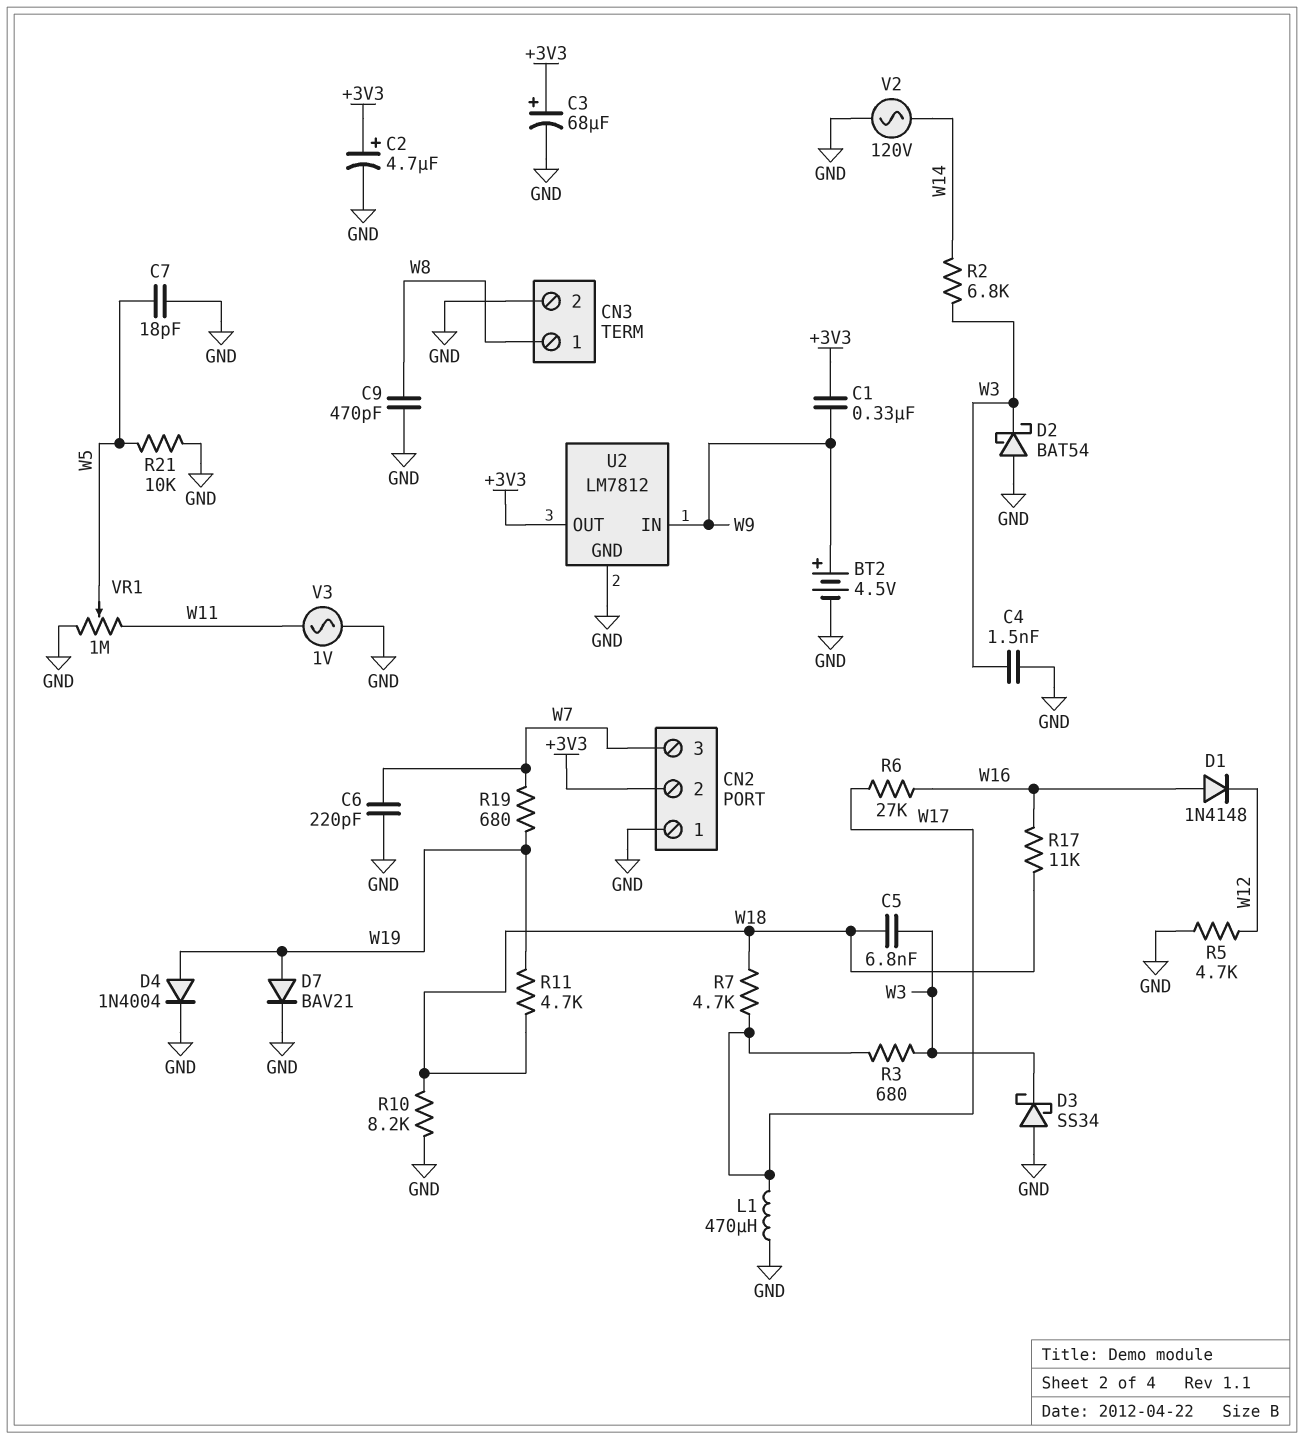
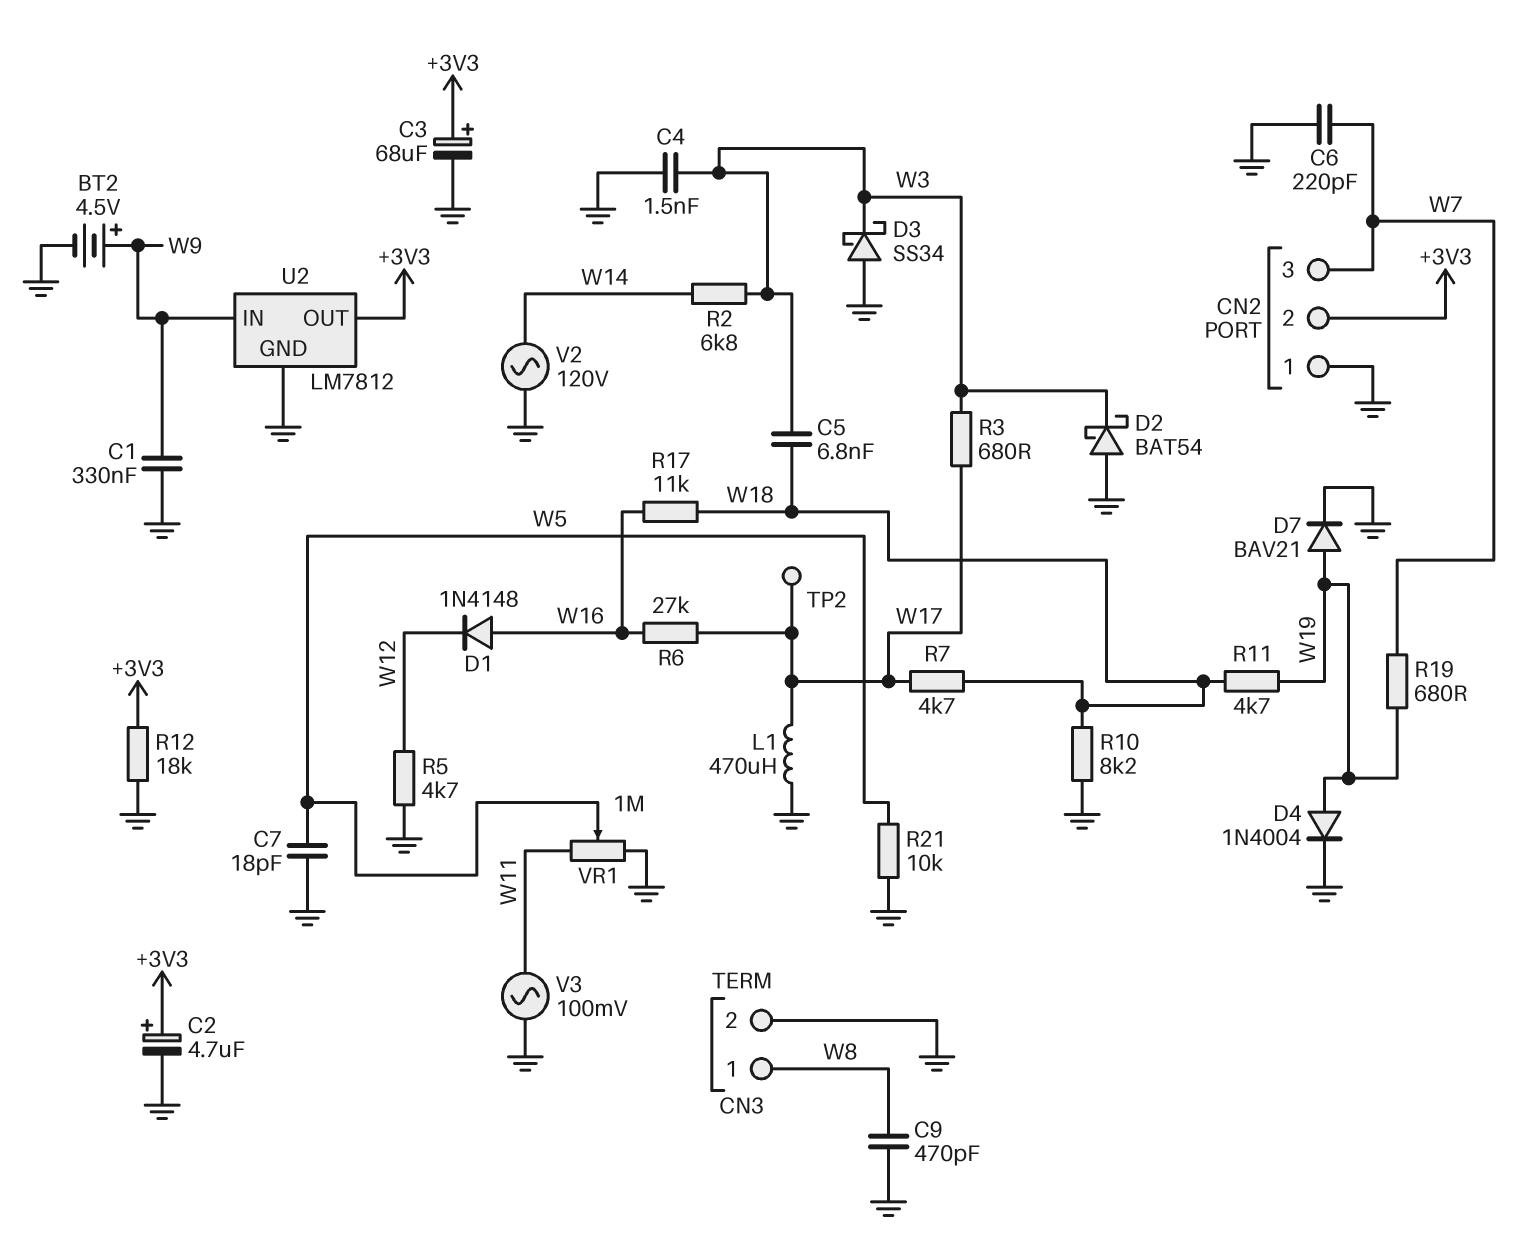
C1: 330nF (+3V3, W9) -> 330nF (GND, W9)
R12: none -> 18k (+3V3, GND)
TP2: none -> test point (W17)
V3: AC 1V (GND, W11) -> AC 100mV (GND, W11)

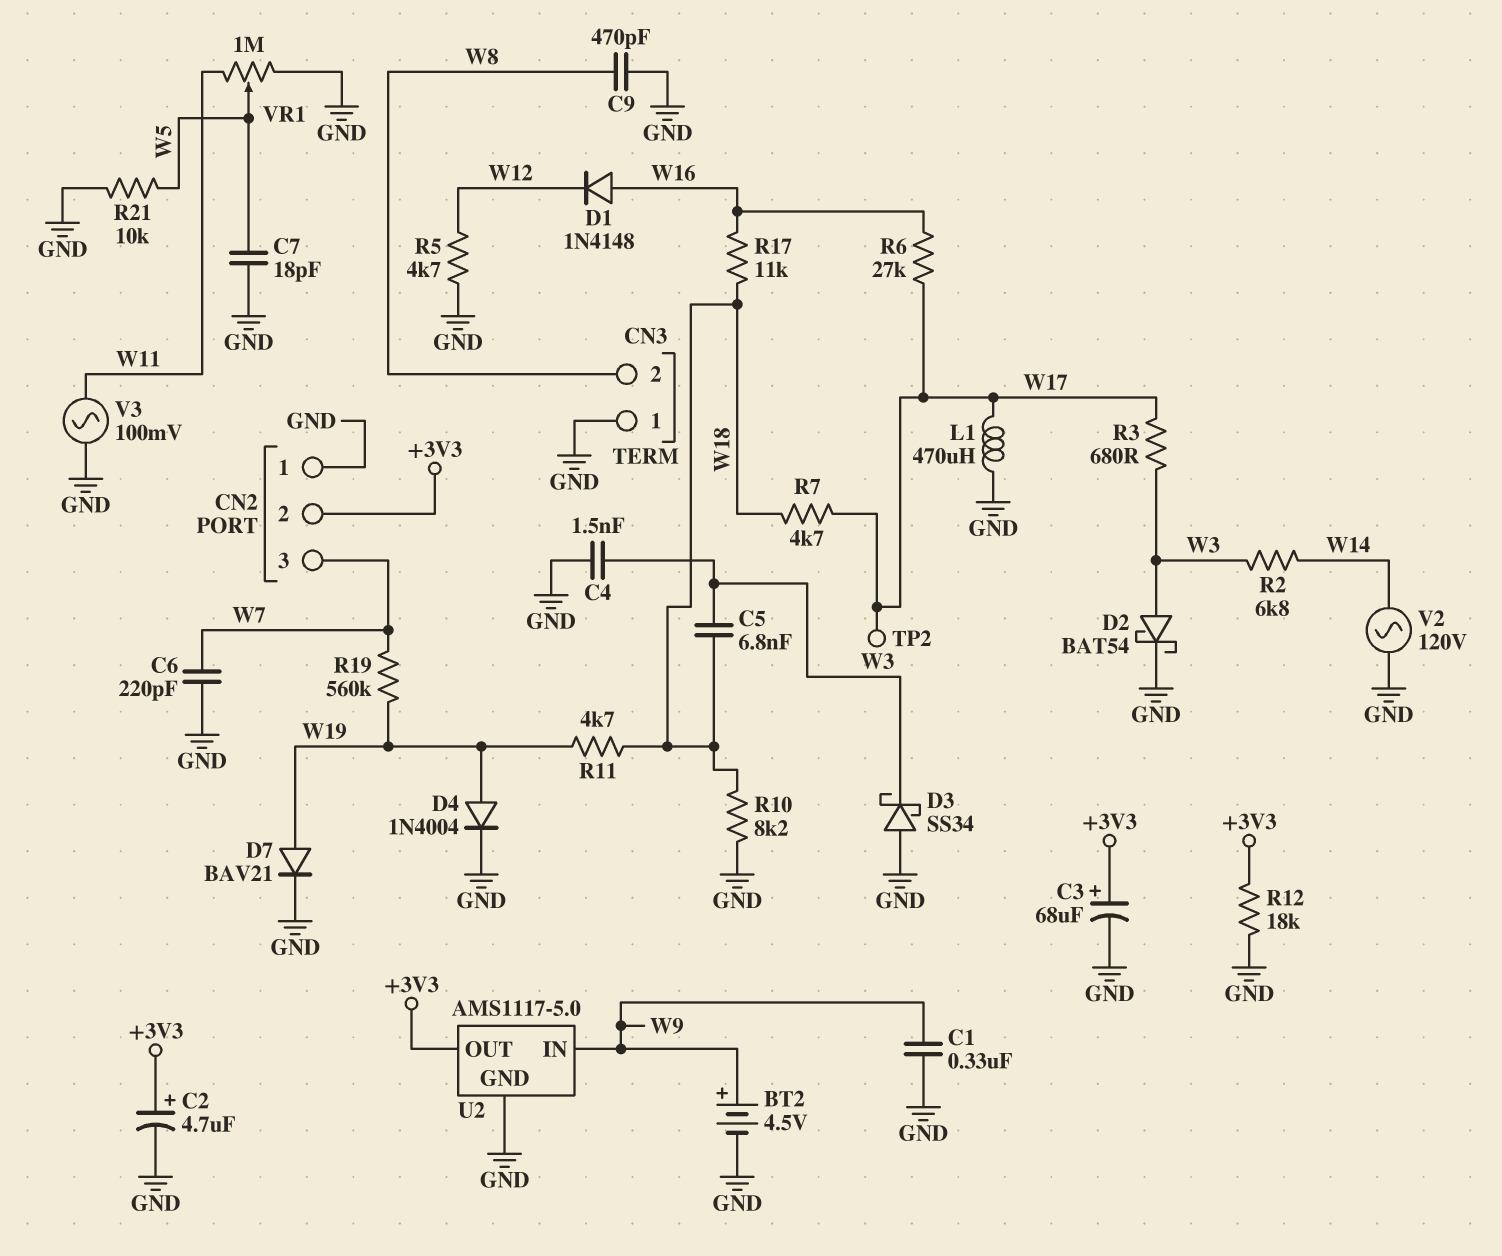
CN3 pin 1: W8 -> GND
CN3 pin 2: GND -> W8
D2: schottky BAT54 (A GND, K W3) -> schottky BAT54 (A W3, K GND)
R19: 680 (W7, W19) -> 560k (W7, W19)
U2: LM7812 -> AMS1117-5.0

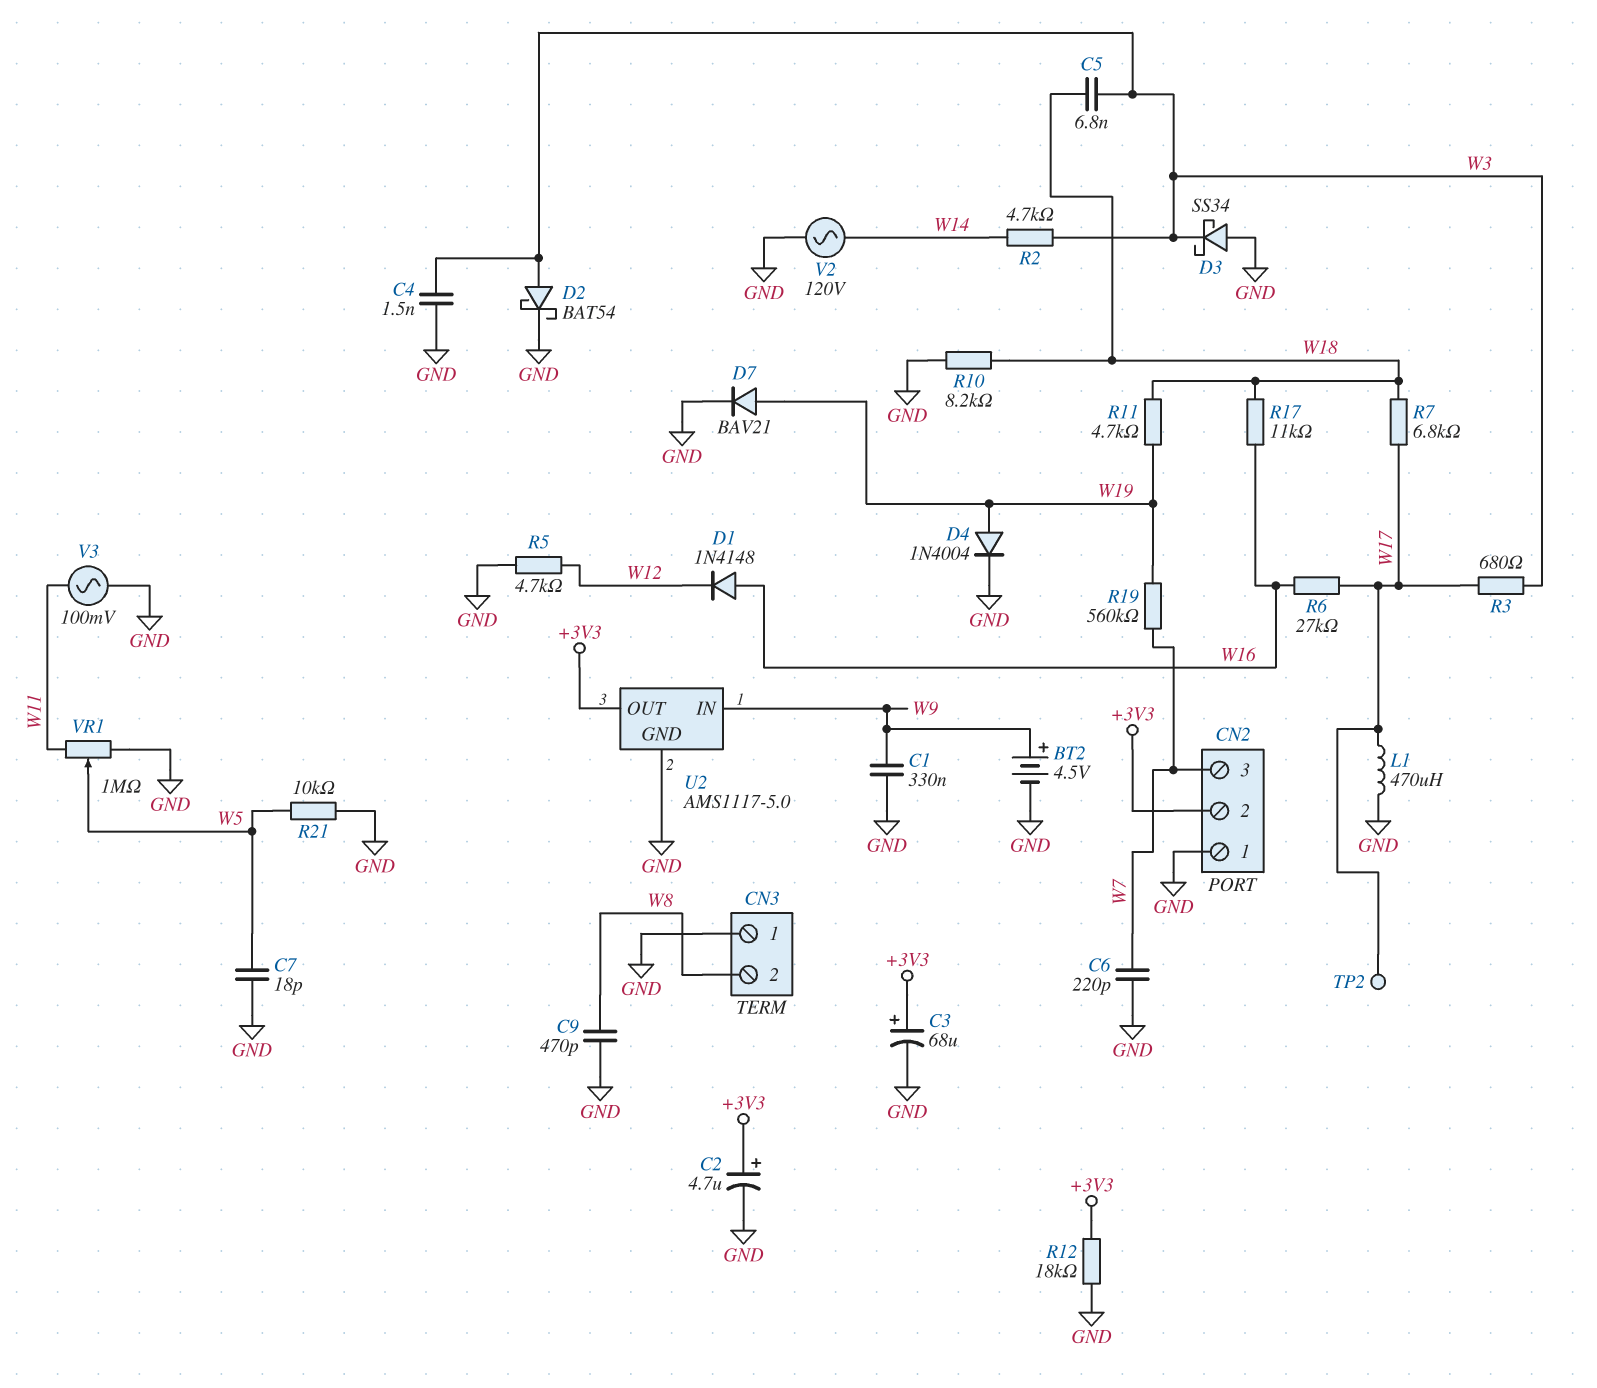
R2: 6.8k (W3, W14) -> 4.7k (W3, W14)
R7: 4.7k (W17, W18) -> 6.8k (W17, W18)

